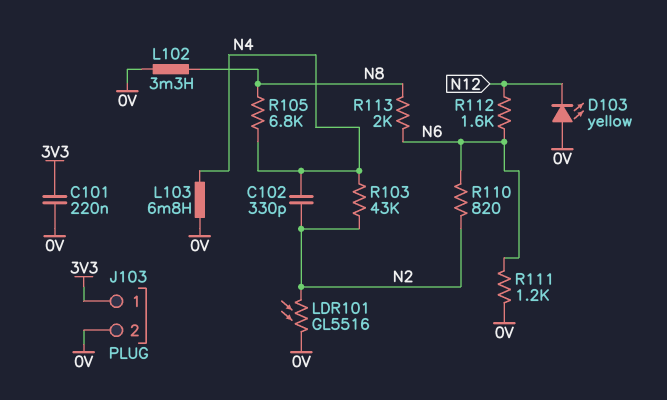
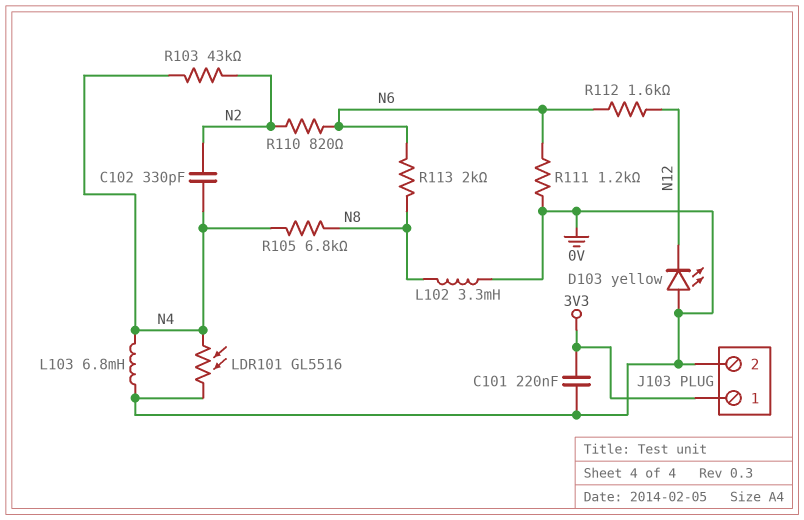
LDR101: GL5516 (0V, N2) -> GL5516 (0V, N4)

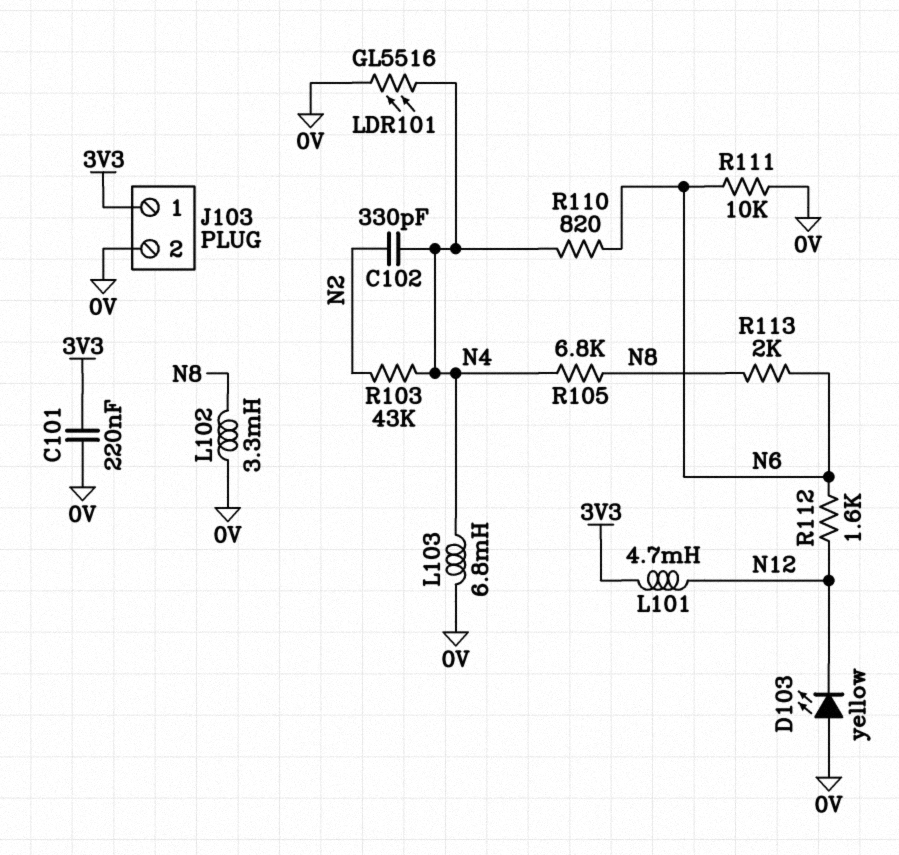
L101: none -> 4.7mH (3V3, N12)
R110: 820 (N2, N6) -> 820 (N4, N6)
R111: 1.2k (0V, N6) -> 10k (0V, N6)

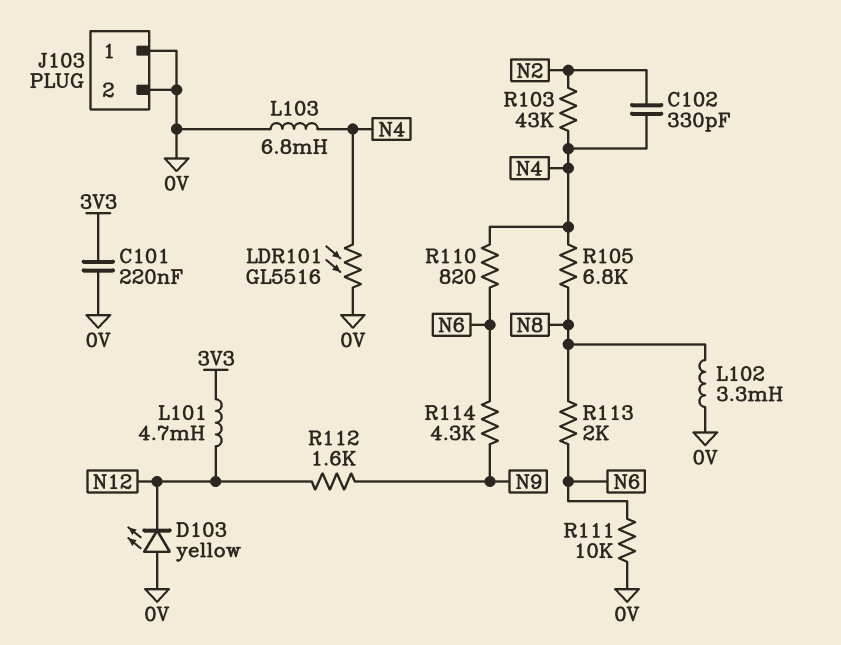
J103 pin 1: 3V3 -> 0V
R112: 1.6k (N6, N12) -> 1.6k (N9, N12)
R114: none -> 4.3k (N6, N9)

